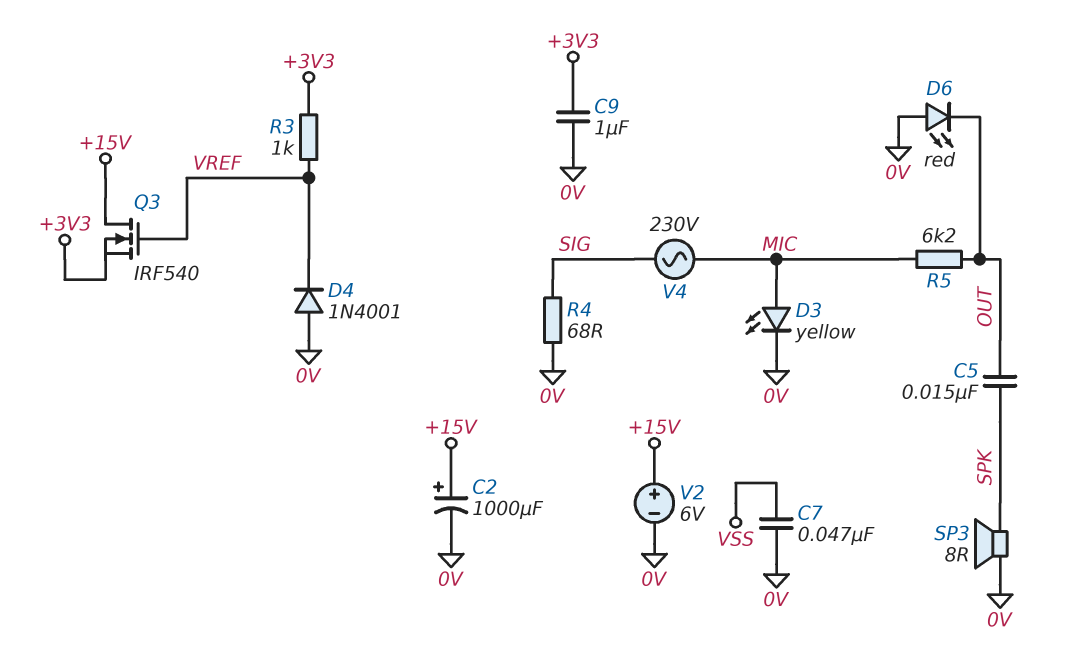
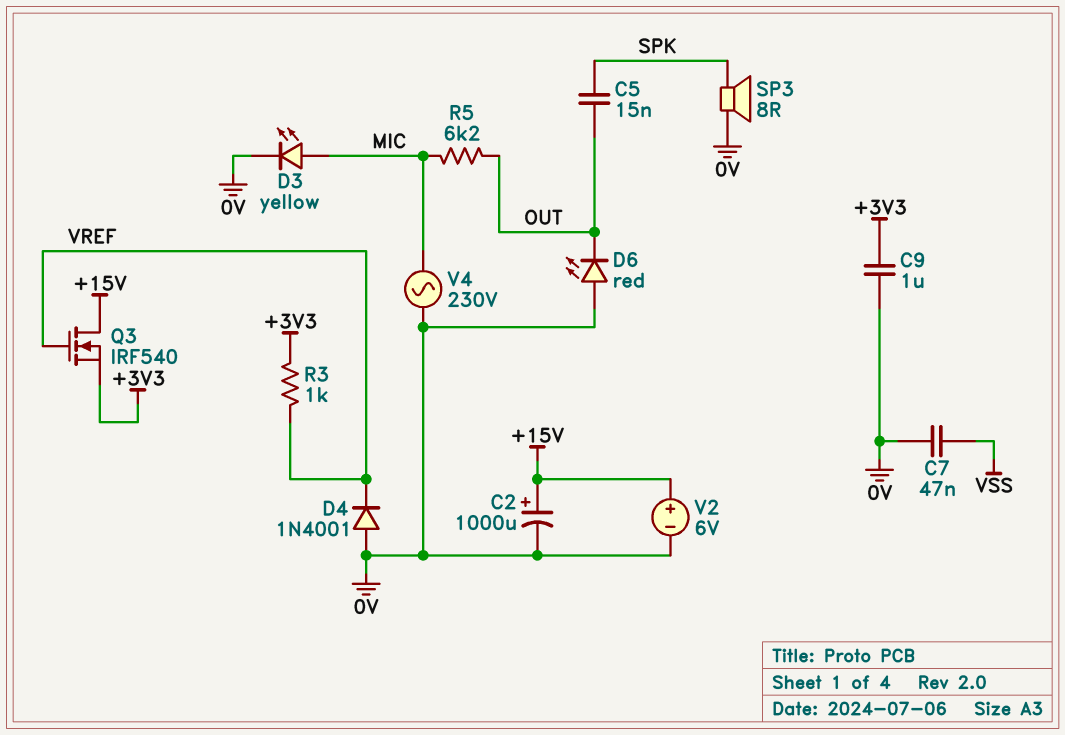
R4: 68 (0V, SIG) -> none
V4: AC 230V (MIC, SIG) -> AC 230V (0V, MIC)

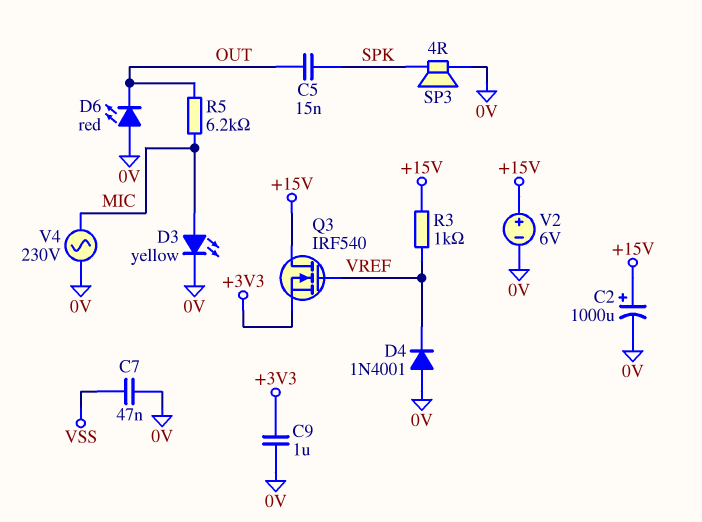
R3: 1k (+3V3, VREF) -> 1k (+15V, VREF)
SP3: speaker 8R (0V, SPK) -> speaker 4R (0V, SPK)

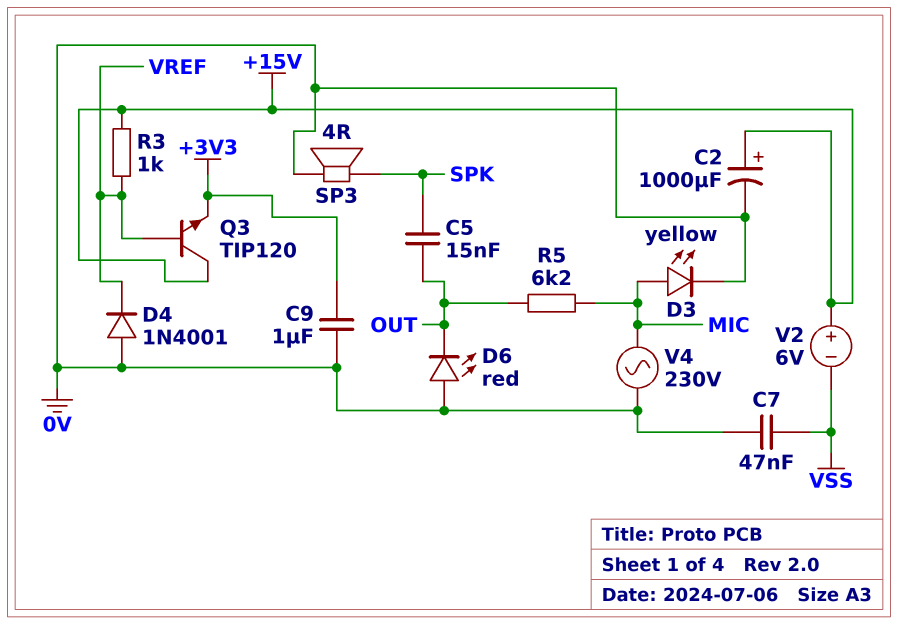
Q3: NMOS IRF540 (G VREF, D +15V, S +3V3) -> NPN TIP120 (B VREF, C +15V, E +3V3)
V2: 6V (plus +15V, minus 0V) -> 6V (plus +15V, minus VSS)

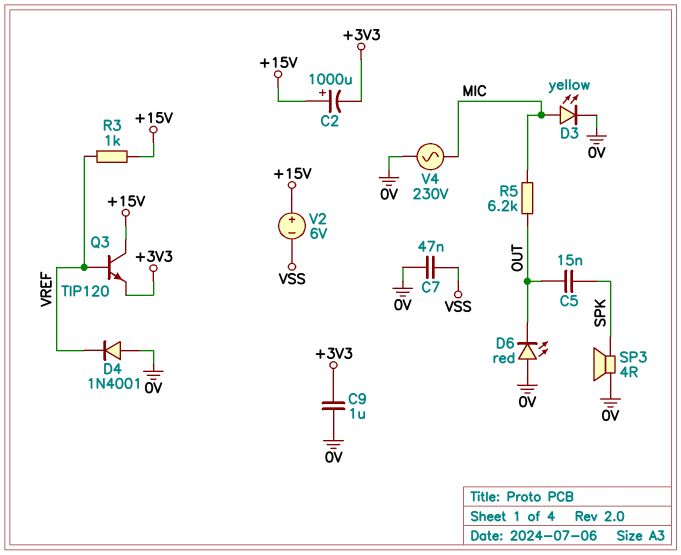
C2: 1000uF (plus +15V, minus 0V) -> 1000uF (plus +15V, minus +3V3)

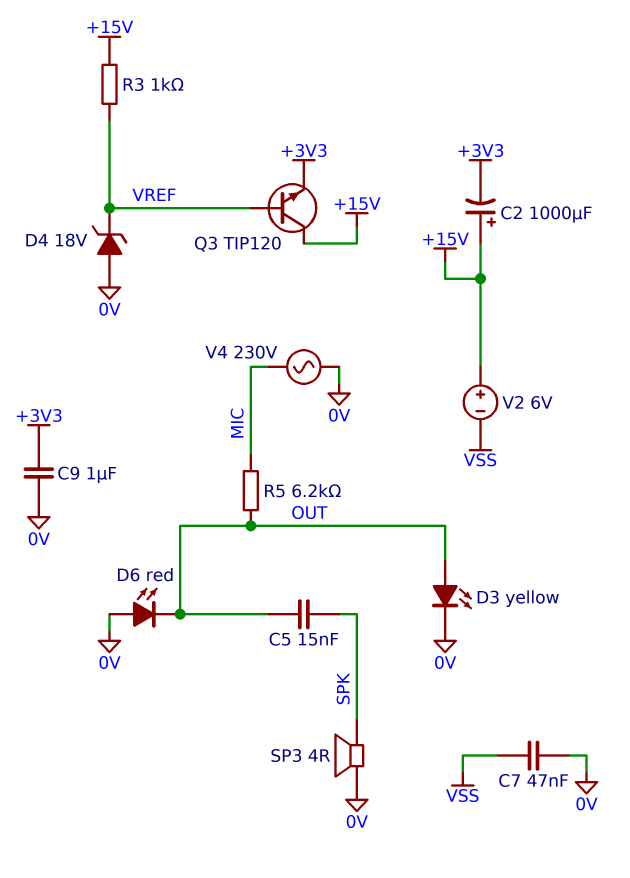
D3: LED yellow (A MIC, K 0V) -> LED yellow (A OUT, K 0V)
D4: diode 1N4001 (A 0V, K VREF) -> zener 18V (A 0V, K VREF)

